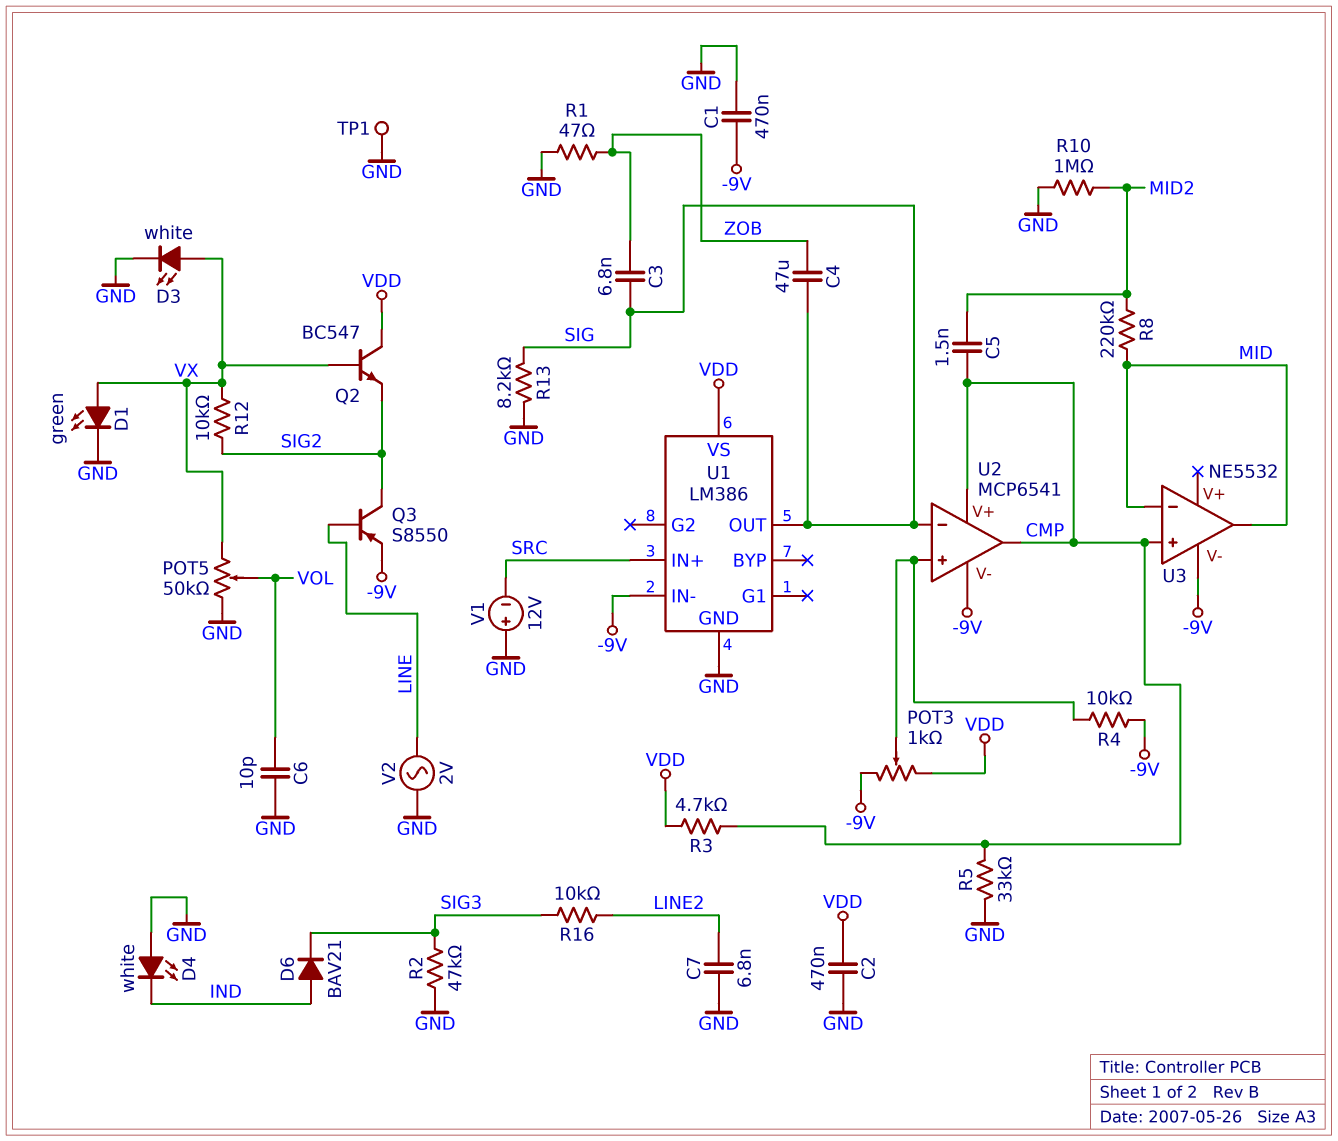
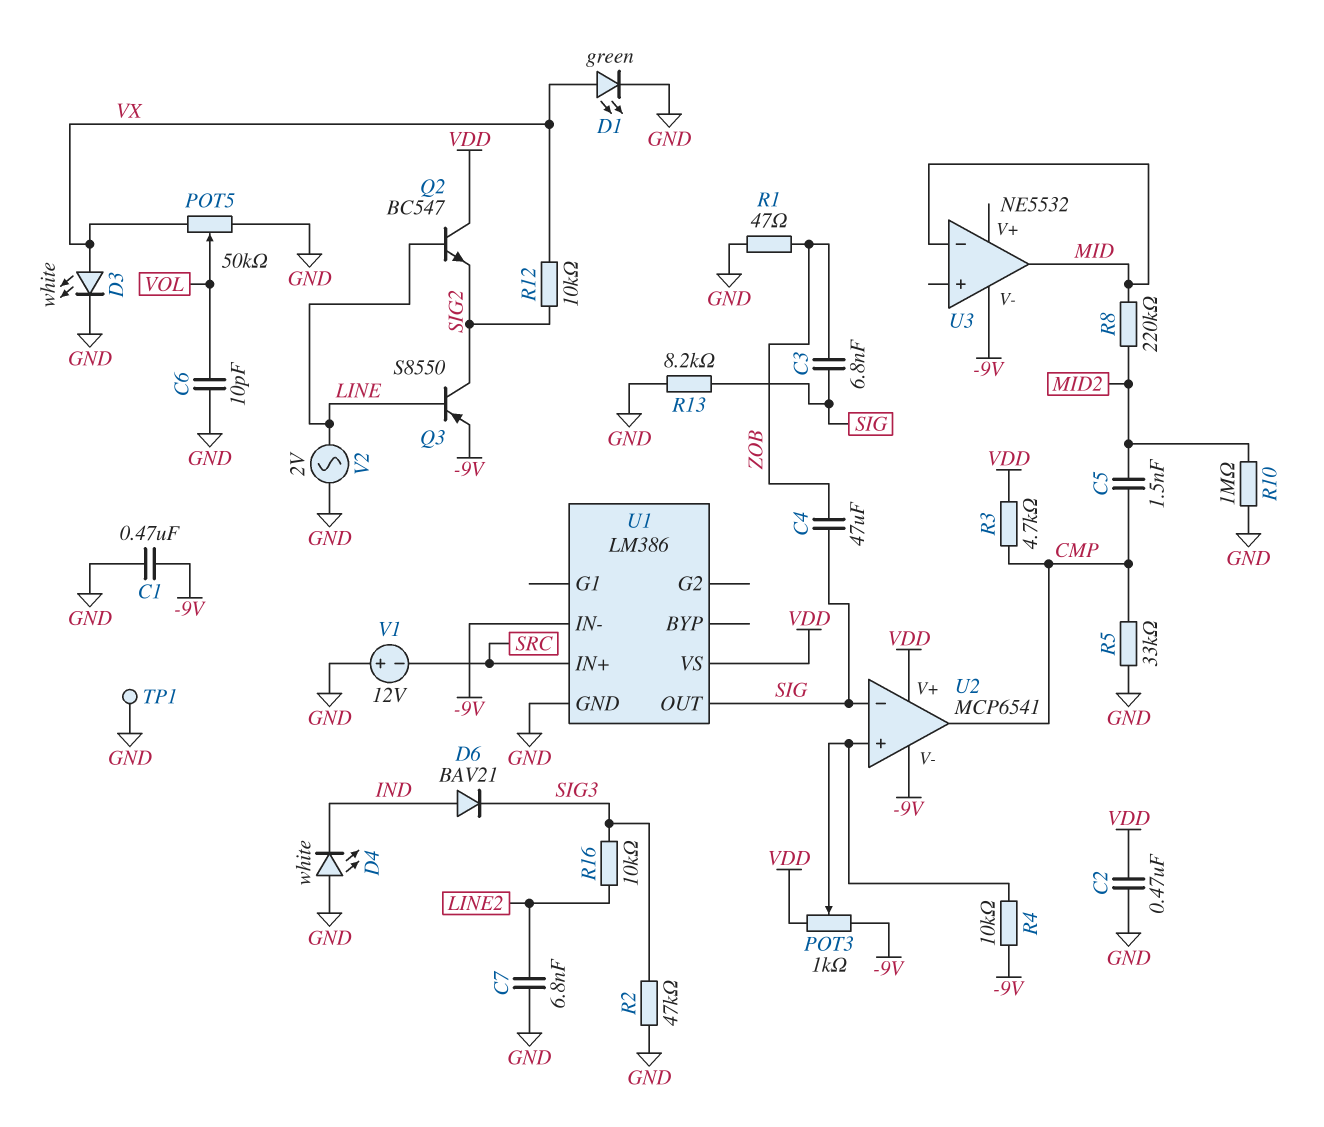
Q2: NPN BC547 (B VX, C VDD, E SIG2) -> NPN BC547 (B LINE, C VDD, E SIG2)
U2 pin V+: CMP -> VDD
U3 pin in+: CMP -> none

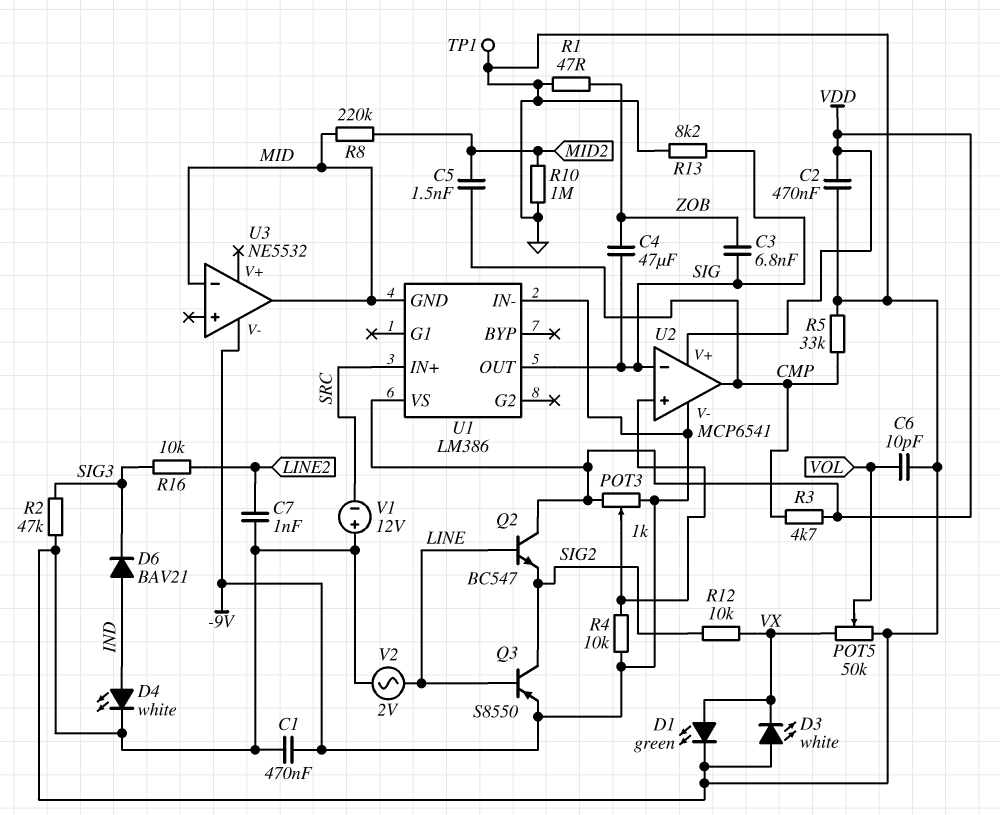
C7: 6.8nF (GND, LINE2) -> 1nF (GND, LINE2)
D3: LED white (A VX, K GND) -> LED white (A GND, K VX)
D4: LED white (A GND, K IND) -> LED white (A IND, K GND)
U1 pin GND: GND -> MID

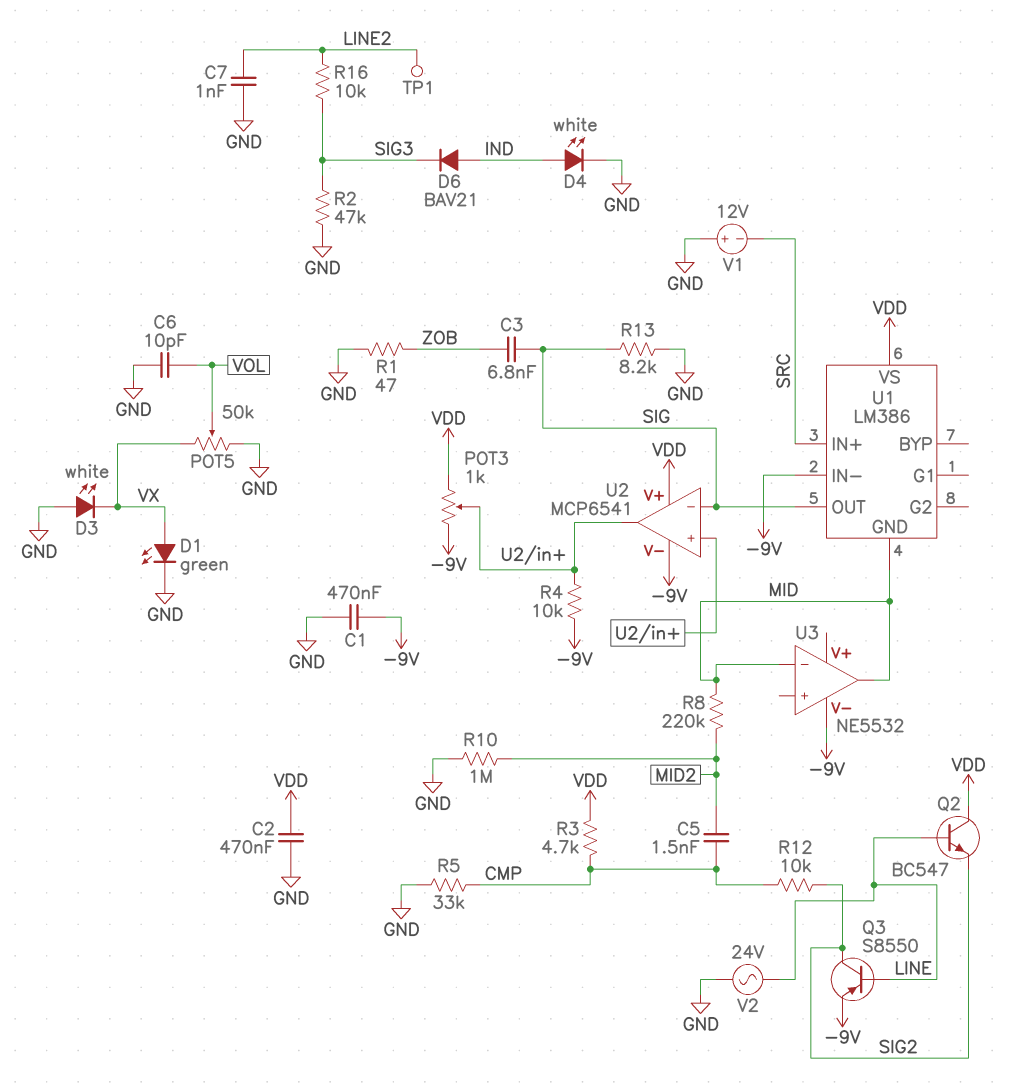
C4: 47uF (SIG, ZOB) -> none
R12: 10k (SIG2, VX) -> 10k (CMP, SIG2)
TP1: test point (GND) -> test point (LINE2)
U2 pin out: CMP -> U2/in+
V2: AC 2V (GND, LINE) -> AC 24V (GND, LINE)

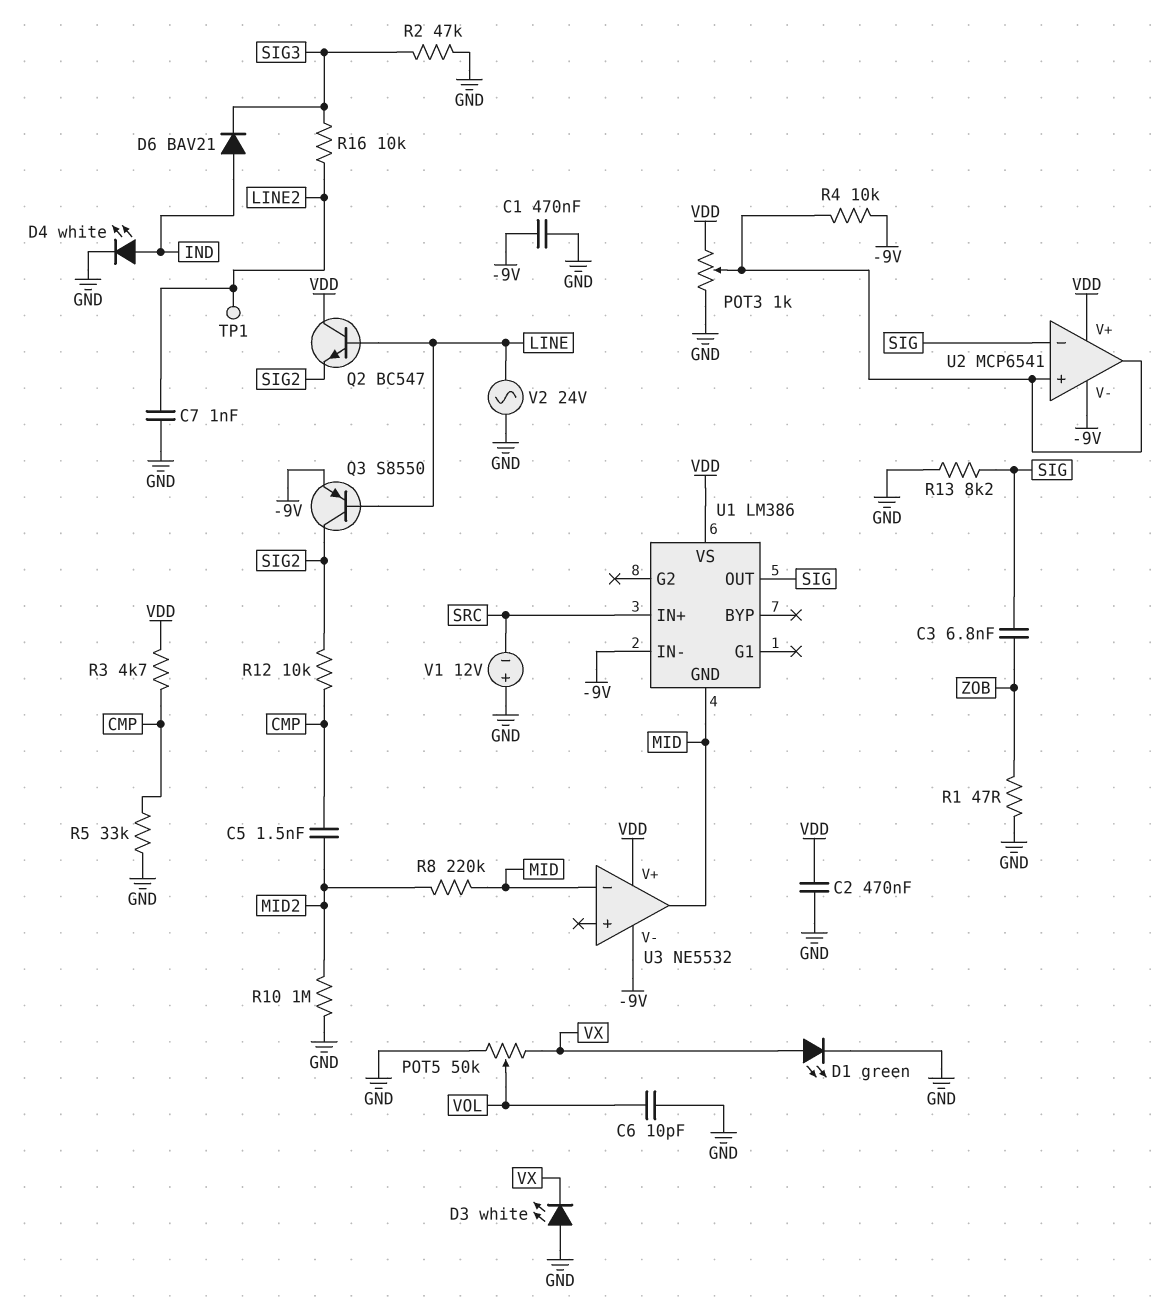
POT3: 1k (-9V, VDD, wiper U2/in+) -> 1k (GND, VDD, wiper U2/in+)
U3 pin V+: none -> VDD

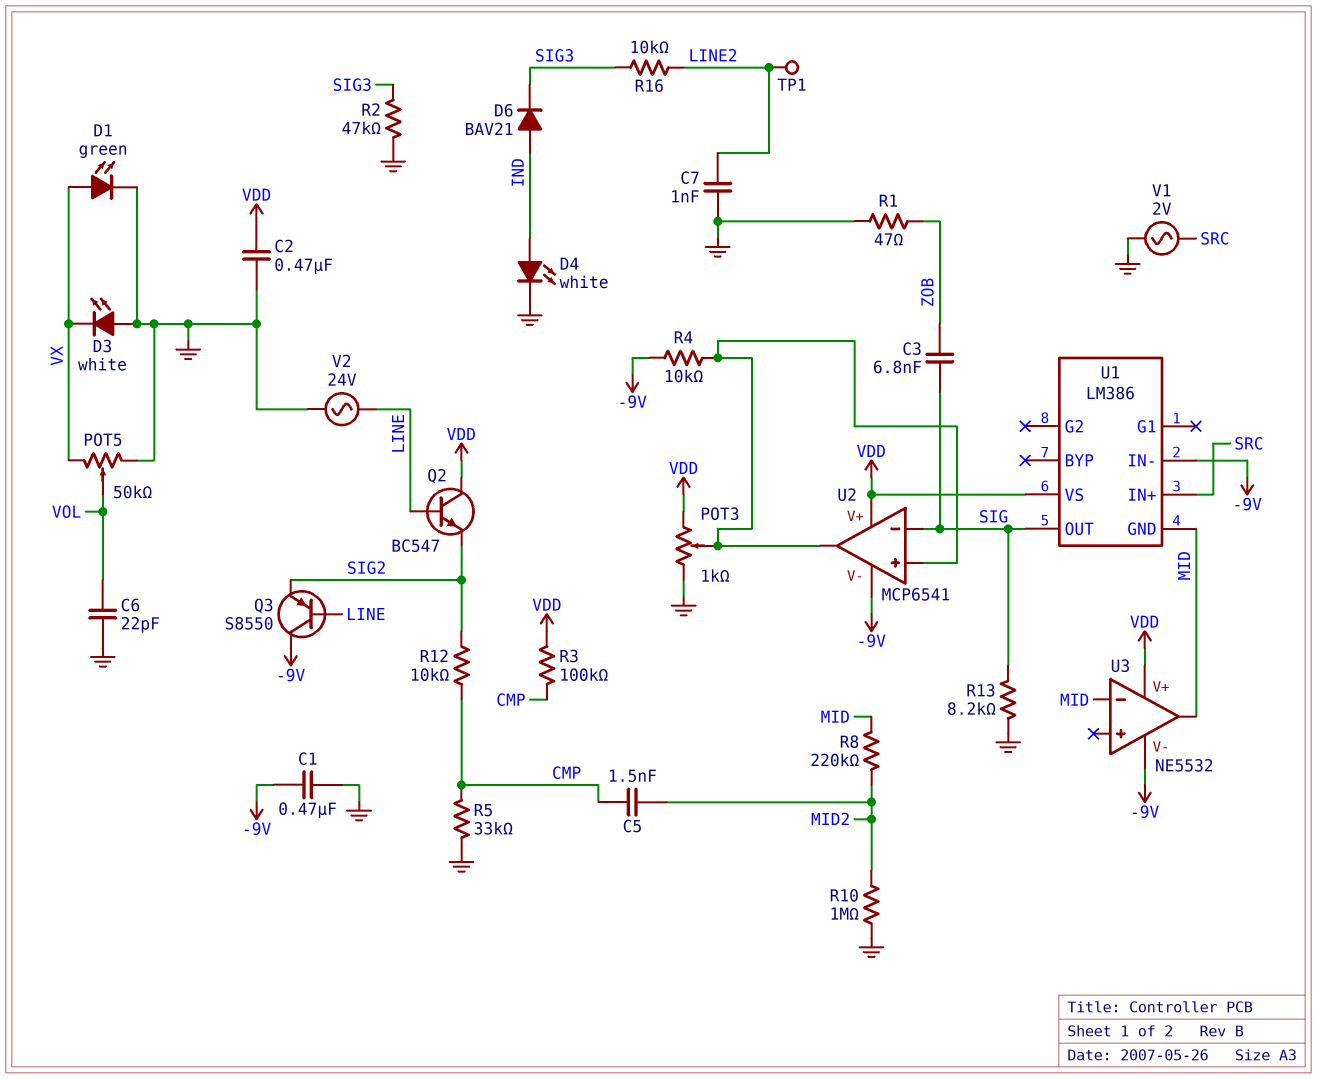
C6: 10pF (GND, VOL) -> 22pF (GND, VOL)
Q3: PNP S8550 (B LINE, C SIG2, E -9V) -> PNP S8550 (B LINE, C -9V, E SIG2)
R3: 4.7k (CMP, VDD) -> 100k (CMP, VDD)
V1: 12V (plus GND, minus SRC) -> AC 2V (GND, SRC)

